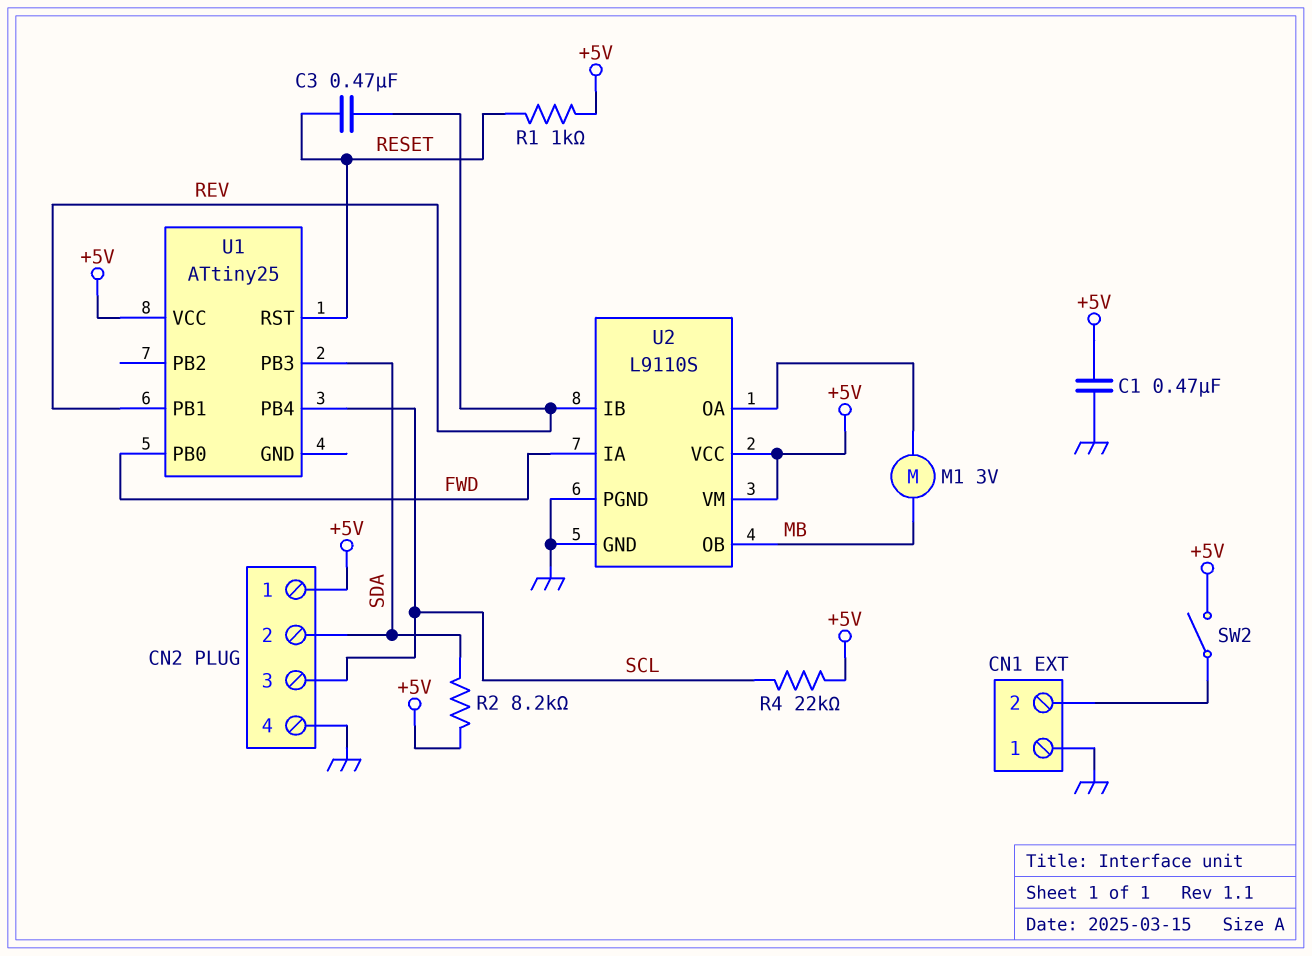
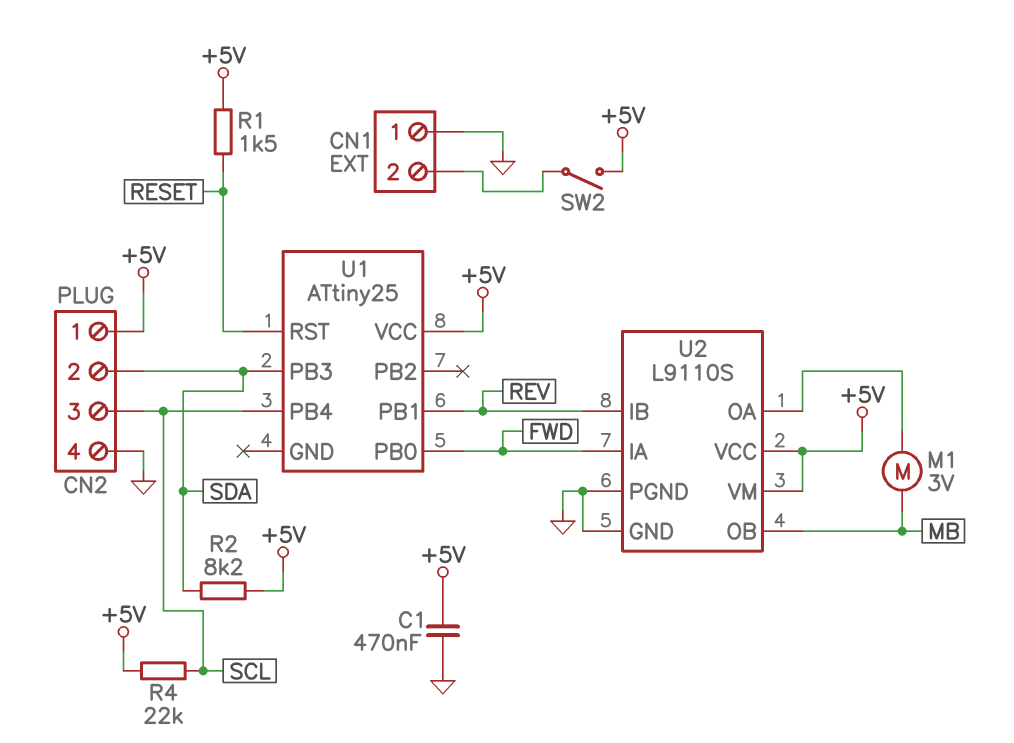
C3: 470nF (RESET, REV) -> none
R1: 1k (+5V, RESET) -> 1.5k (+5V, RESET)

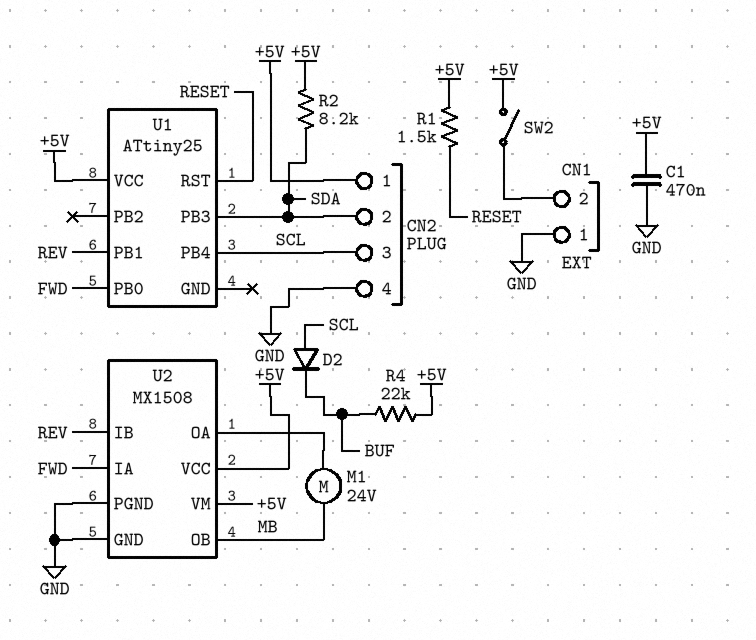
D2: none -> diode (A SCL, K BUF)
M1: motor 3V (MB, U2/OA) -> motor 24V (MB, U2/OA)
R4: 22k (+5V, SCL) -> 22k (+5V, BUF)
U2: L9110S -> MX1508

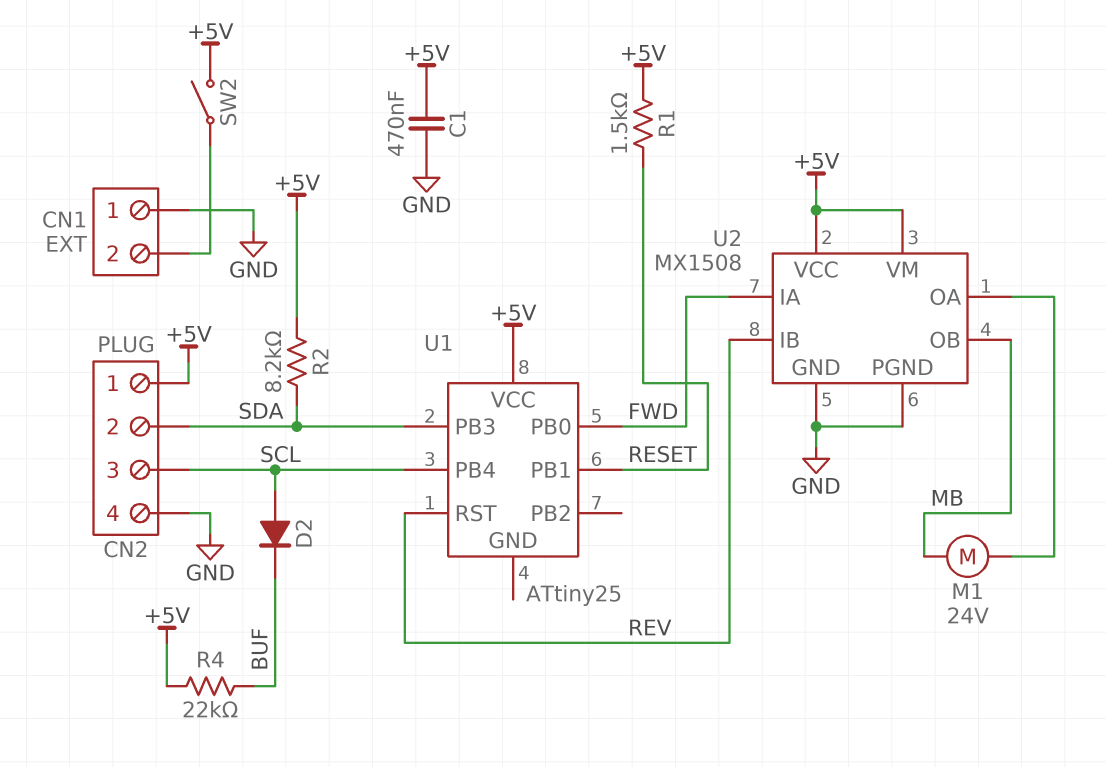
U1 pin PB1: REV -> RESET
U1 pin RST: RESET -> REV

